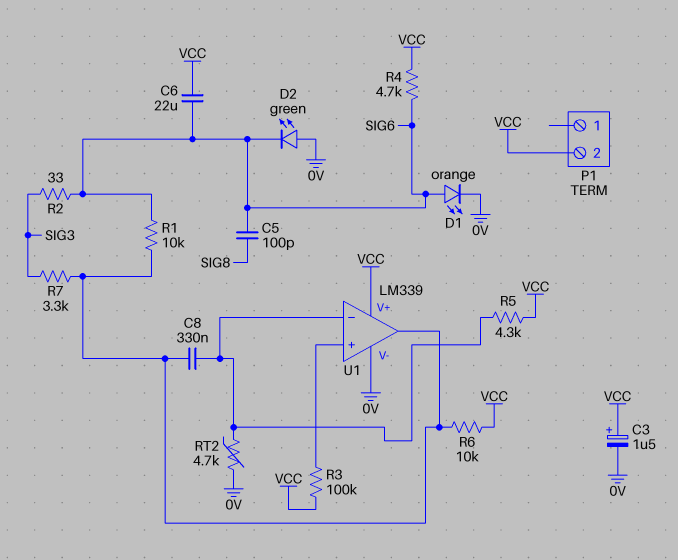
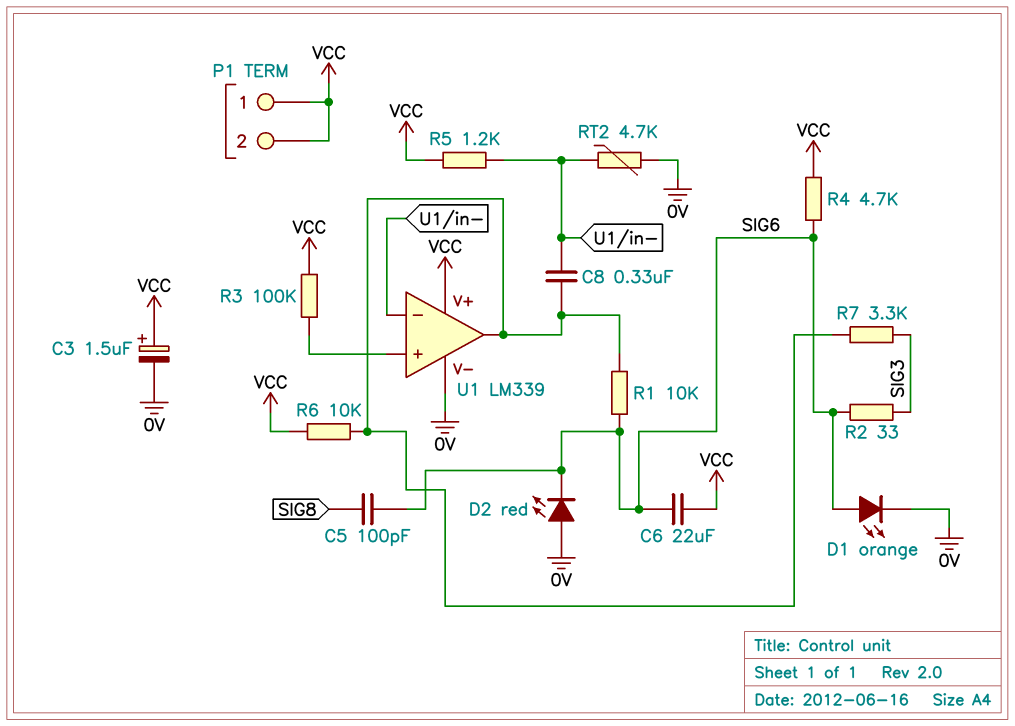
D2: LED green (A 0V, K SIG6) -> LED red (A 0V, K SIG6)
P1 pin 1: none -> VCC
R5: 4.3k (U1/in-, VCC) -> 1.2k (U1/in-, VCC)

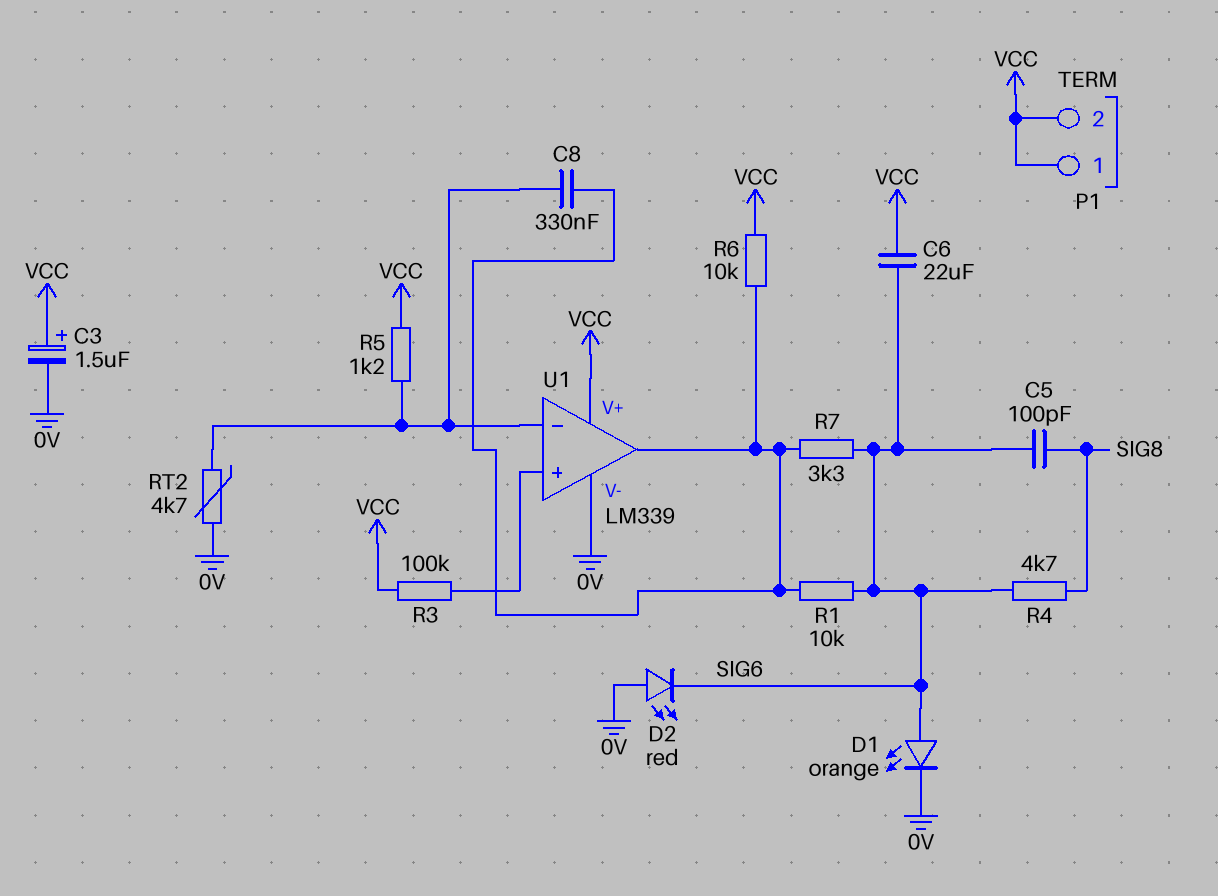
R2: 33 (SIG3, SIG6) -> none
R4: 4.7k (SIG6, VCC) -> 4.7k (SIG6, SIG8)
R7: 3.3k (SIG3, U1/out) -> 3.3k (SIG6, U1/out)

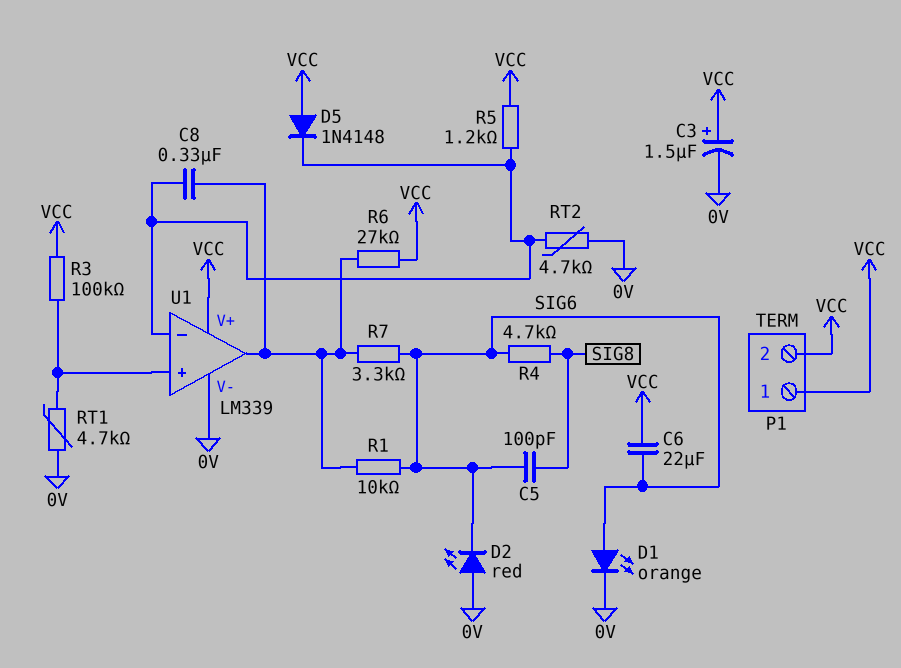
D5: none -> diode 1N4148 (A VCC, K U1/in-)
R6: 10k (U1/out, VCC) -> 27k (U1/out, VCC)
RT1: none -> 4.7k (0V, U1/in+)

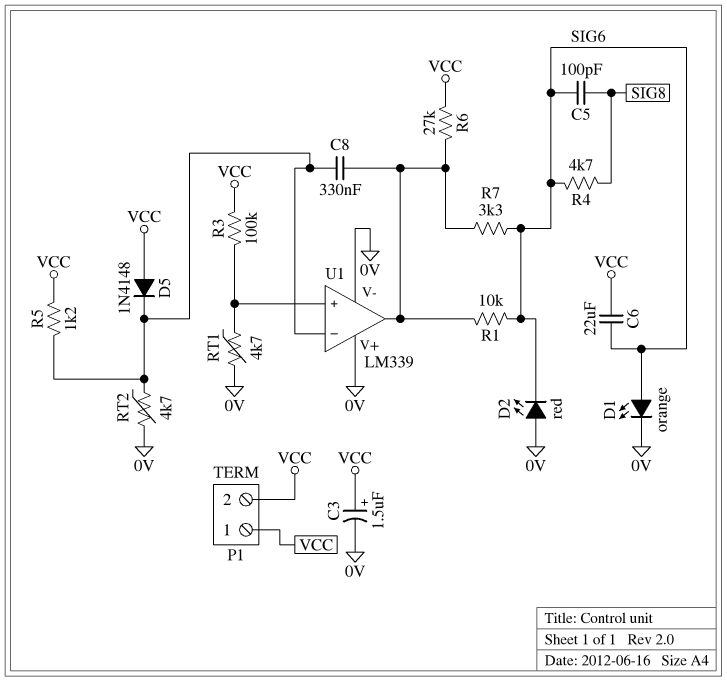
U1 pin V+: VCC -> 0V

